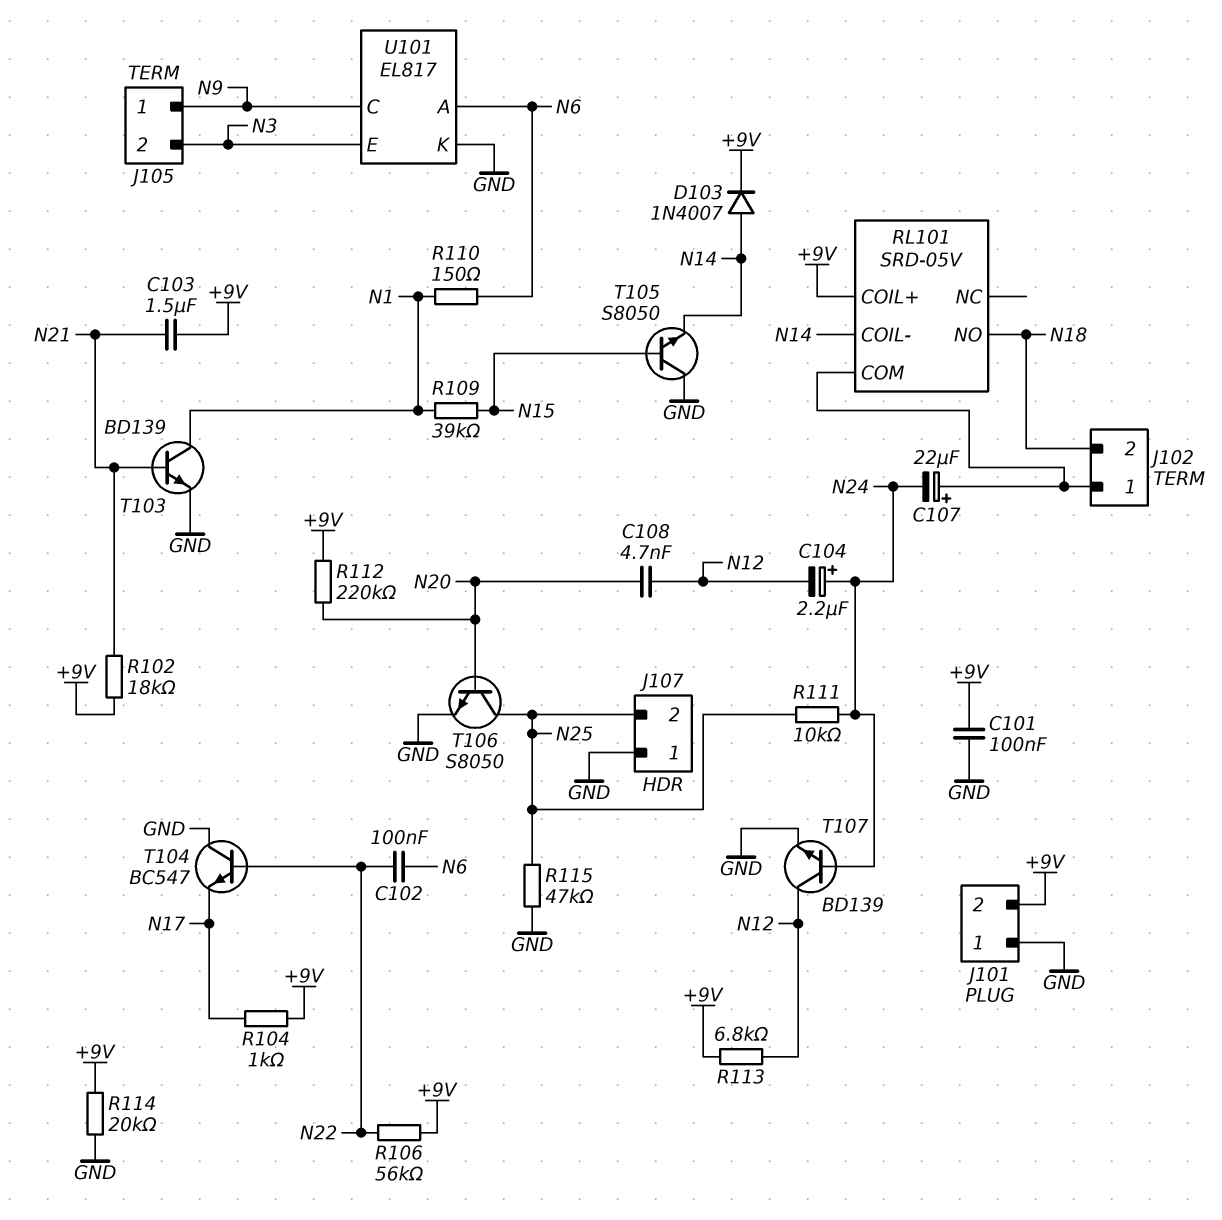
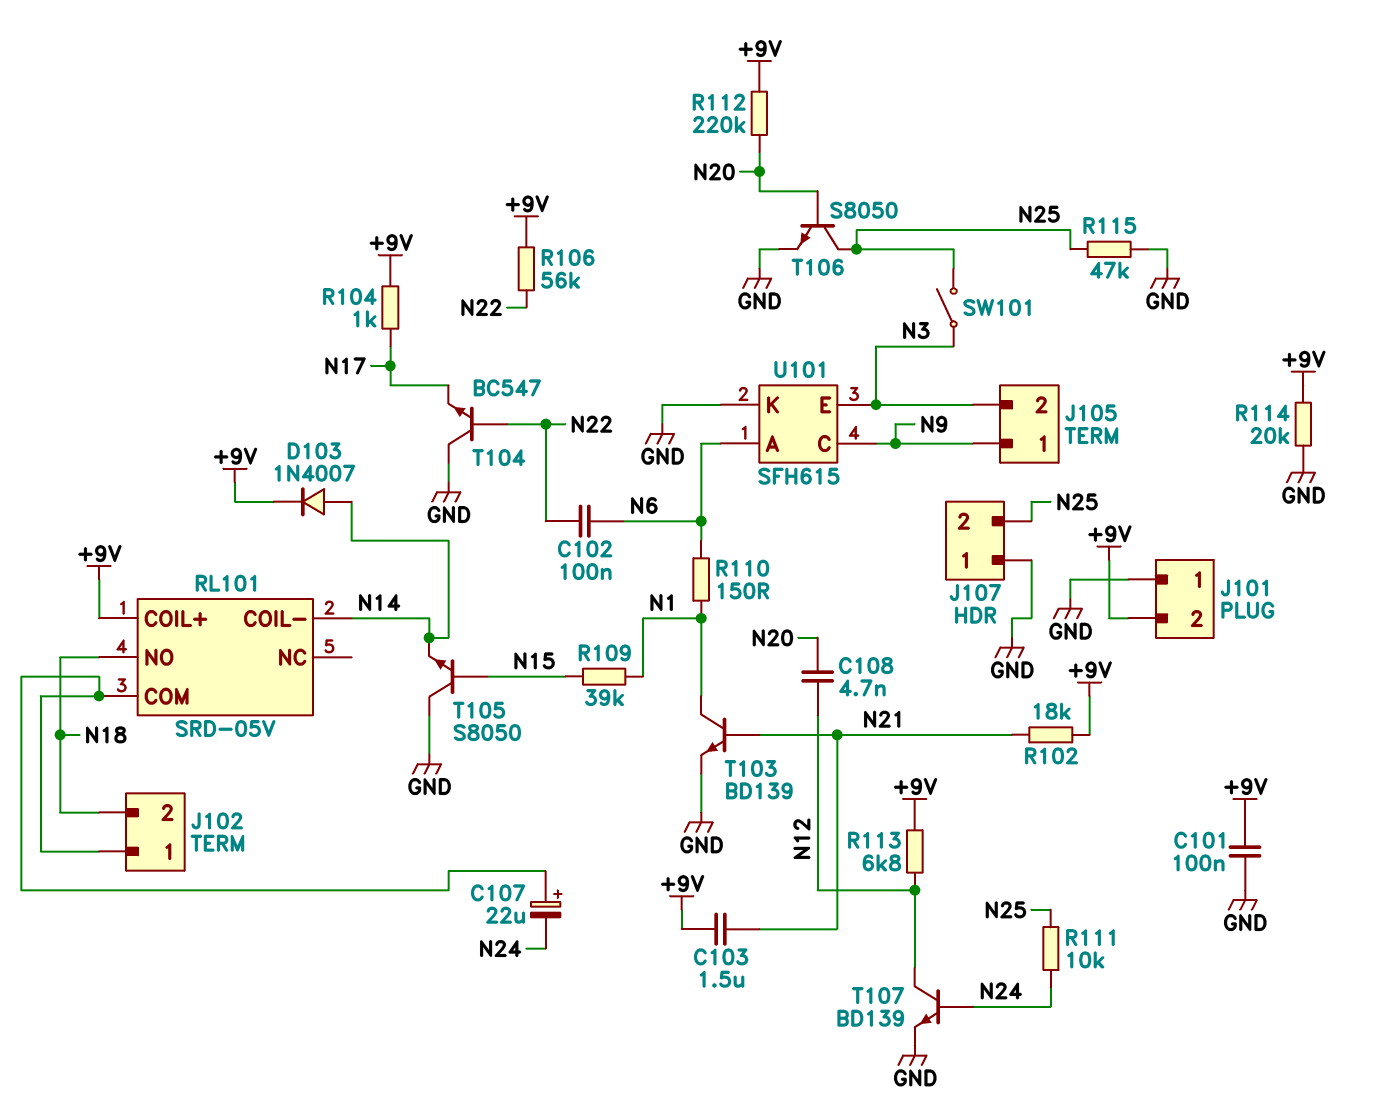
C104: 2.2uF (plus N24, minus N12) -> none
SW101: none -> switch (N3, N25)
U101: EL817 -> SFH615

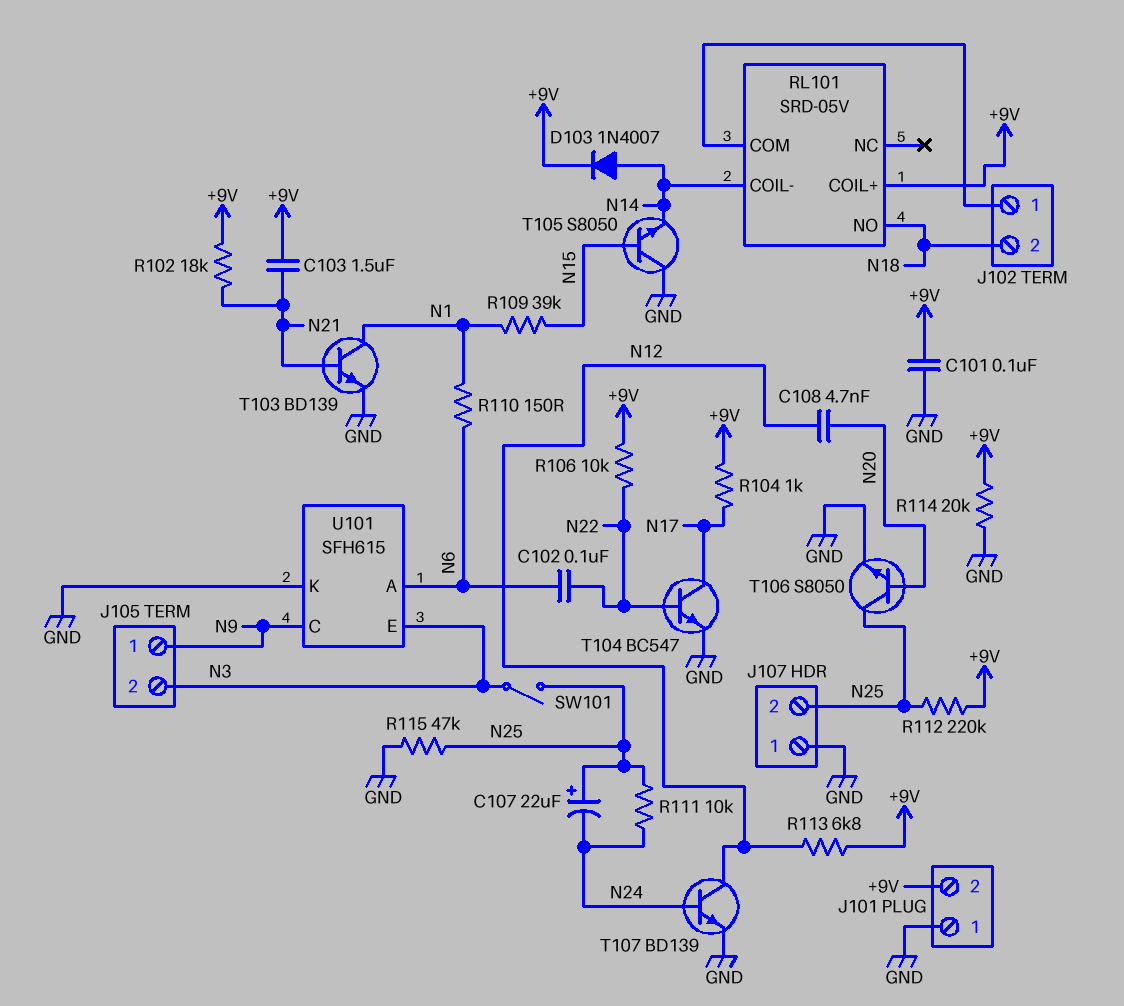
C107: 22uF (plus J102/1, minus N24) -> 22uF (plus N25, minus N24)
R106: 56k (+9V, N22) -> 10k (+9V, N22)
R112: 220k (+9V, N20) -> 220k (+9V, N25)
T104: NPN BC547 (B N22, C GND, E N17) -> NPN BC547 (B N22, C N17, E GND)

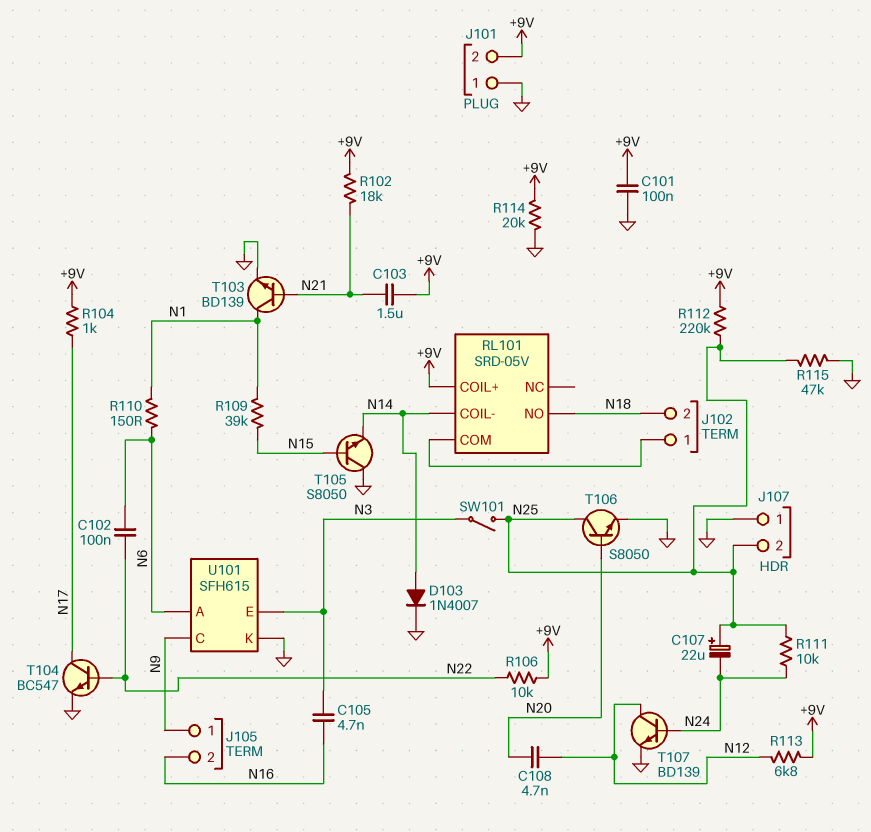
C105: none -> 4.7nF (N3, N16)
D103: diode 1N4007 (A N14, K +9V) -> diode 1N4007 (A N14, K GND)
J105 pin 2: N3 -> N16

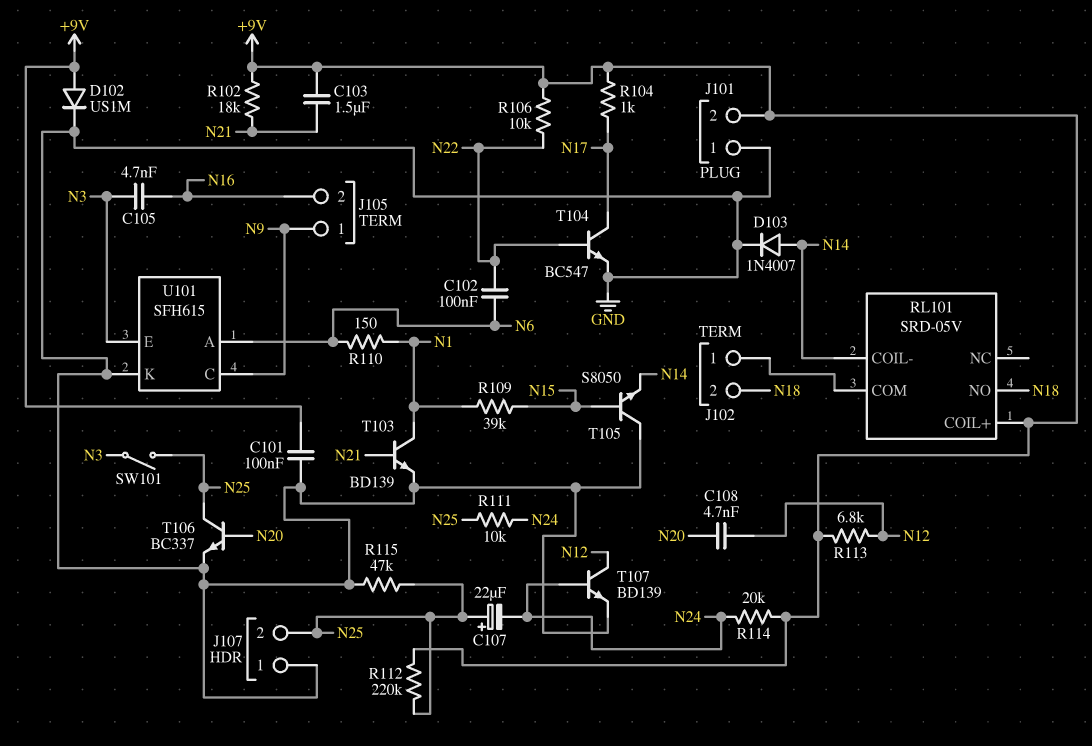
D102: none -> diode US1M (A +9V, K GND)
R114: 20k (+9V, GND) -> 20k (+9V, N24)
T106: NPN S8050 (B N20, C N25, E GND) -> NPN BC337 (B N20, C N25, E GND)

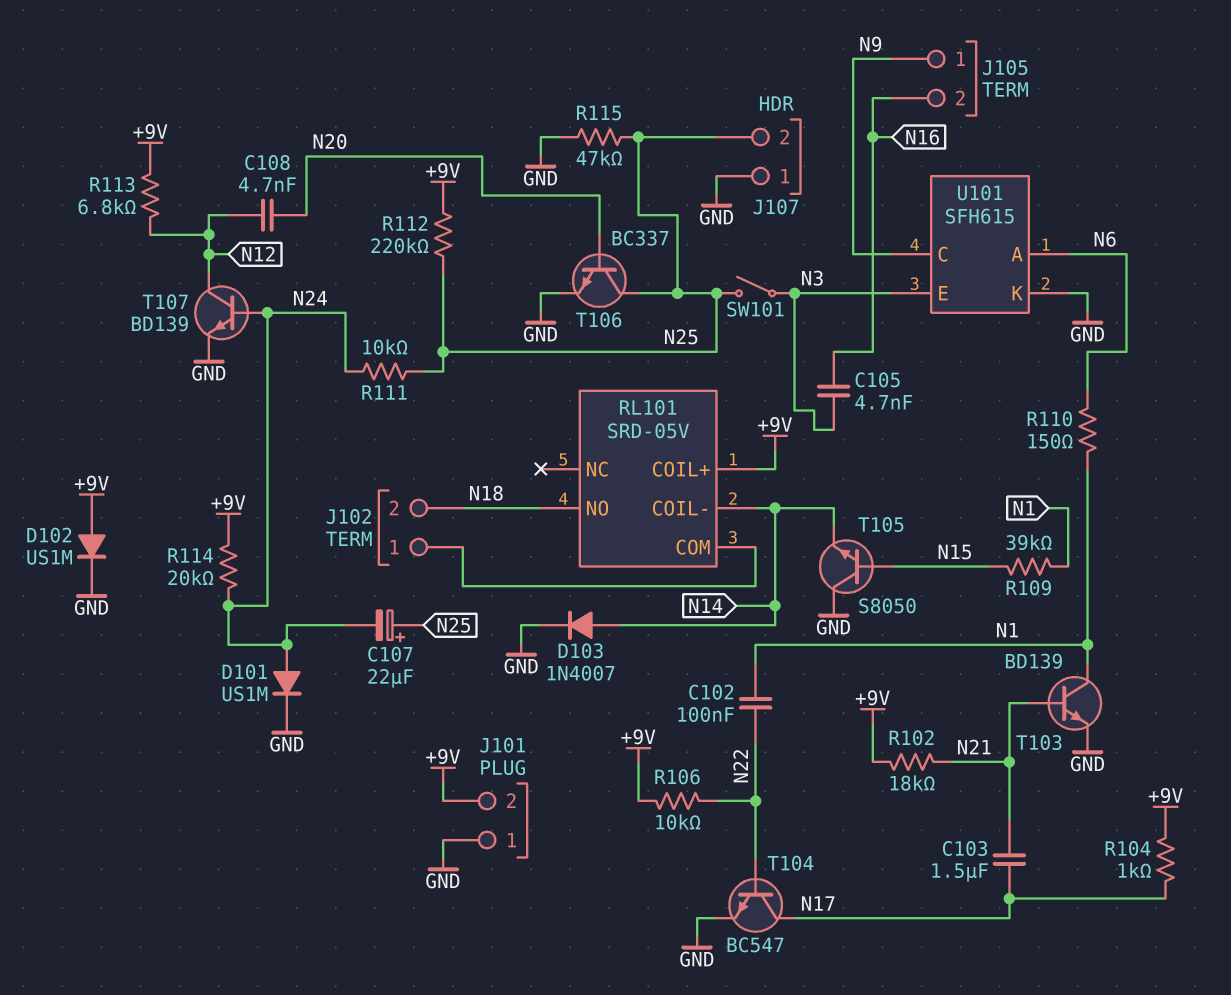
C101: 100nF (+9V, GND) -> none
C102: 100nF (N6, N22) -> 100nF (N1, N22)
C103: 1.5uF (+9V, N21) -> 1.5uF (N17, N21)
D101: none -> diode US1M (A N24, K GND)

